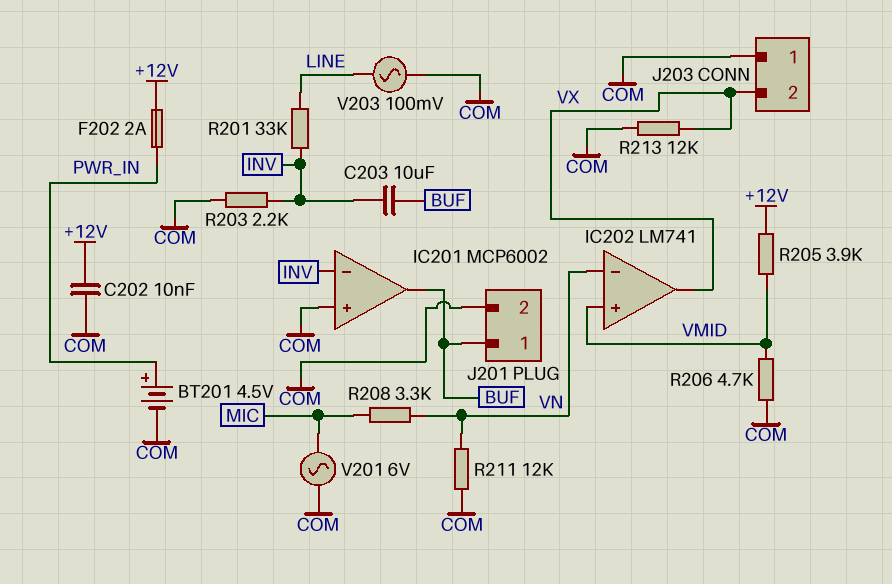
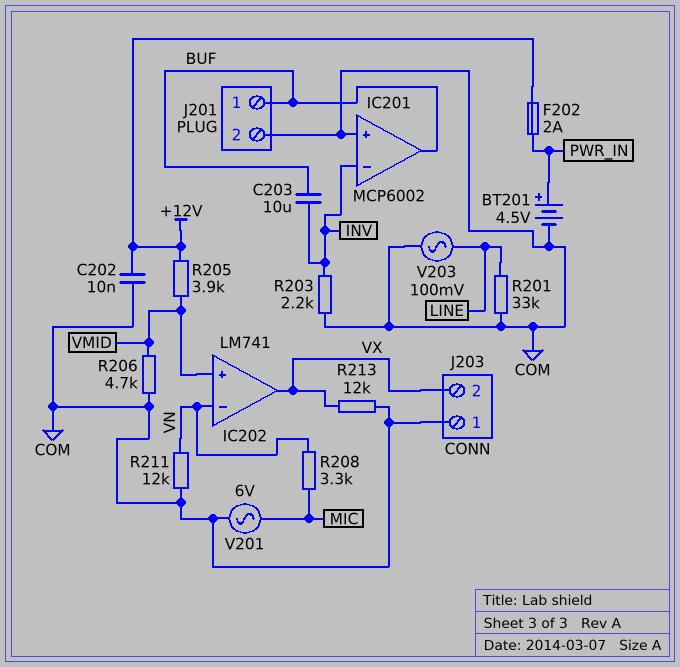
R201: 33k (INV, LINE) -> 33k (COM, LINE)

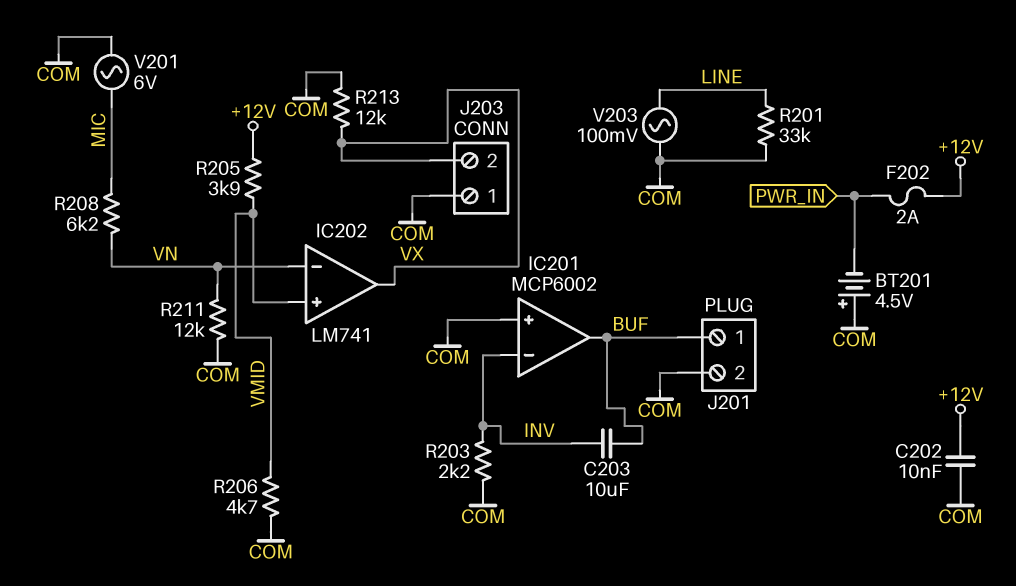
BT201: 4.5V (plus PWR_IN, minus COM) -> 4.5V (plus COM, minus PWR_IN)
R208: 3.3k (MIC, VN) -> 6.2k (MIC, VN)

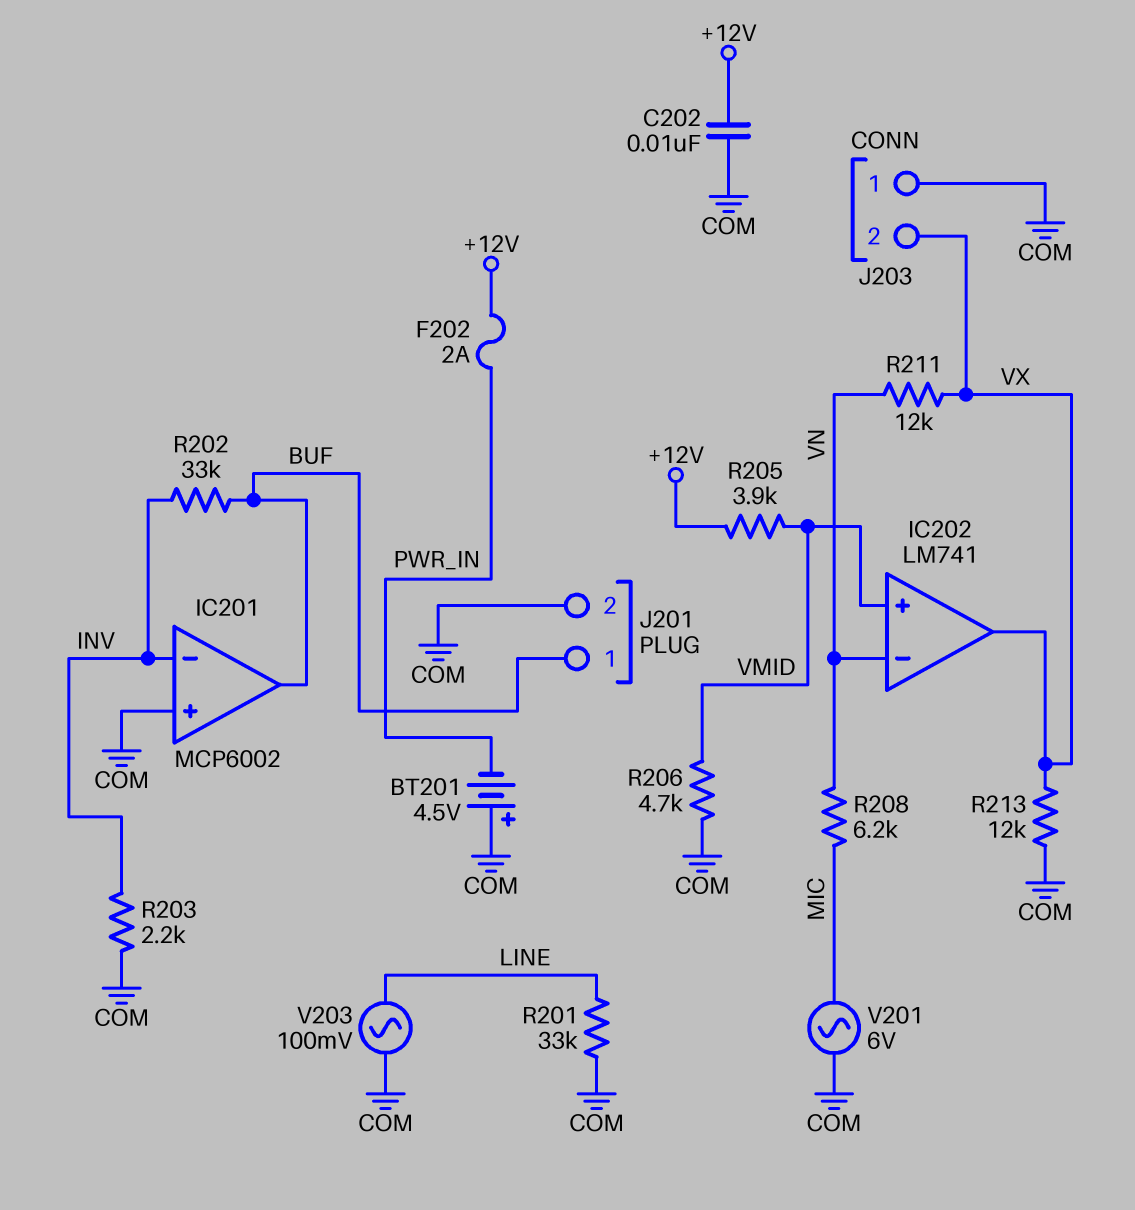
C203: 10uF (BUF, INV) -> none
R202: none -> 33k (BUF, INV)
R211: 12k (COM, VN) -> 12k (VN, VX)

